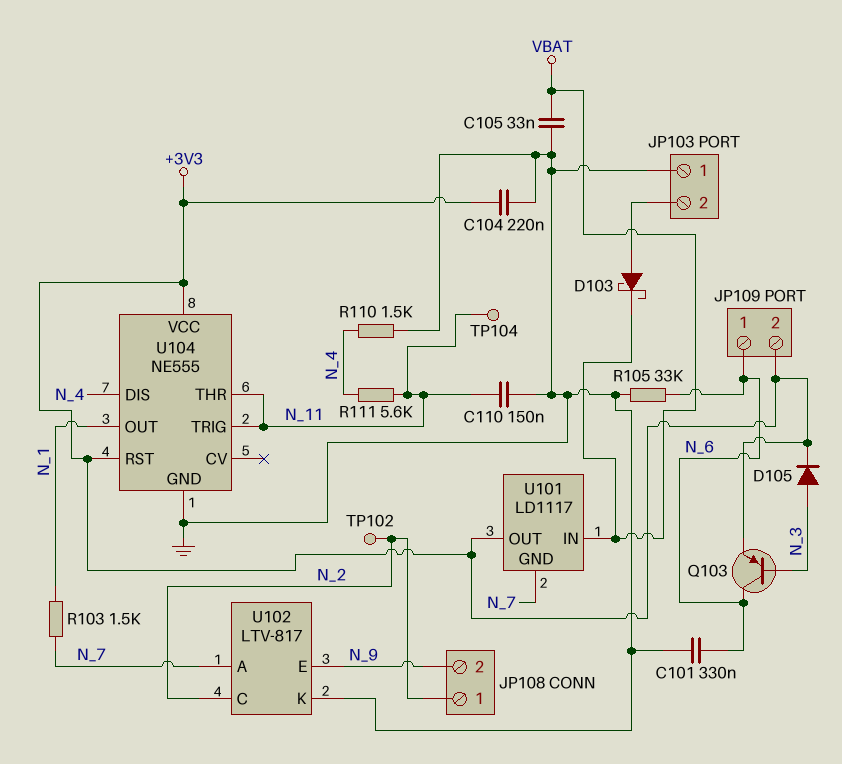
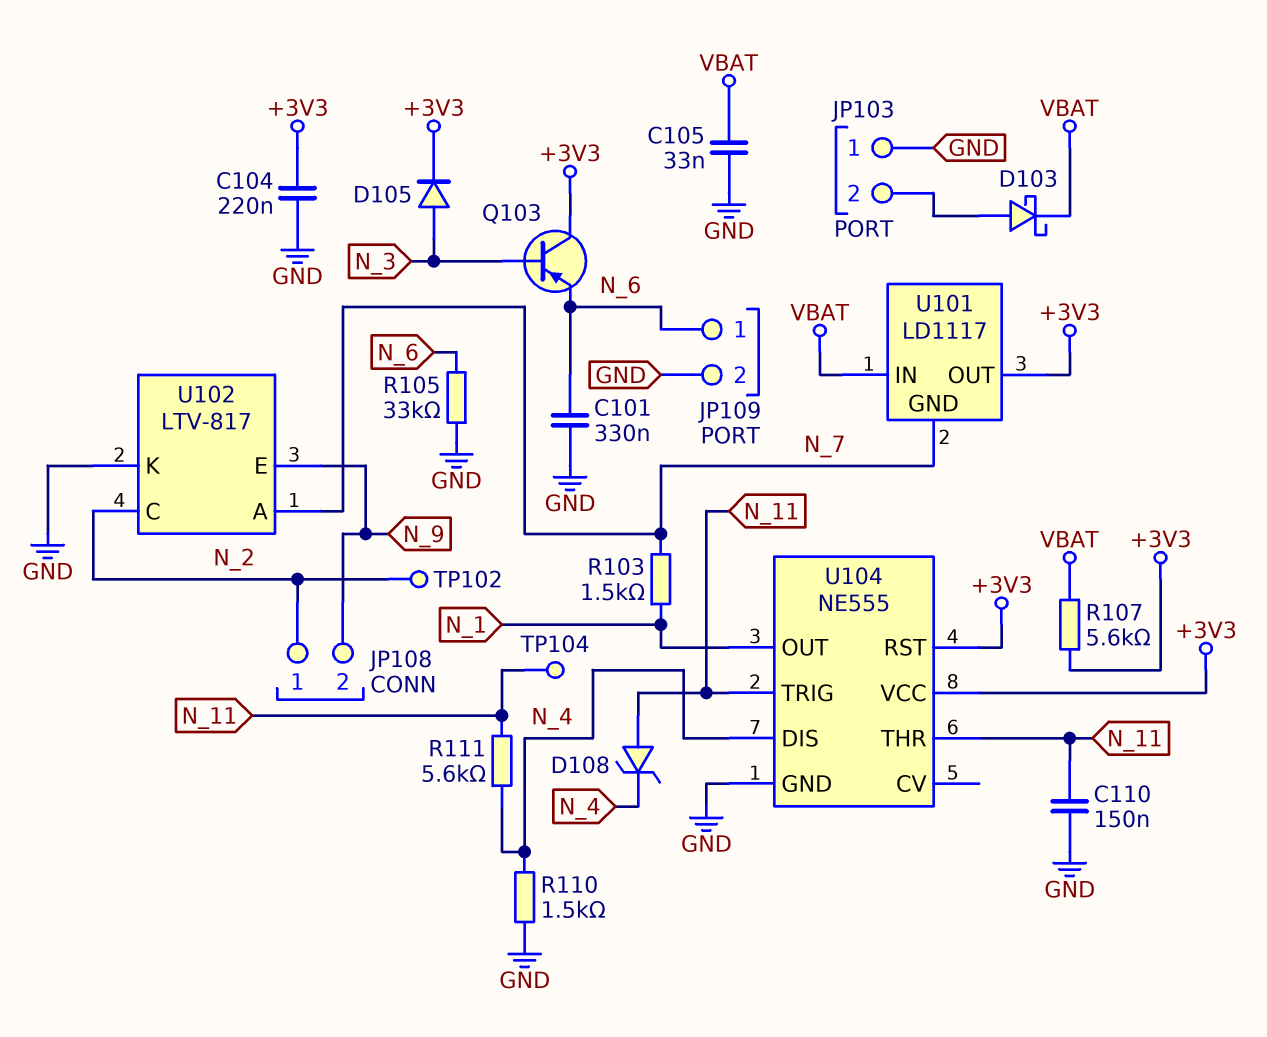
D108: none -> zener (A N_11, K N_4)
JP109 pin 2: +3V3 -> GND
Q103: PNP (B N_3, C N_6, E +3V3) -> PNP (B N_3, C +3V3, E N_6)
R107: none -> 5.6k (+3V3, VBAT)

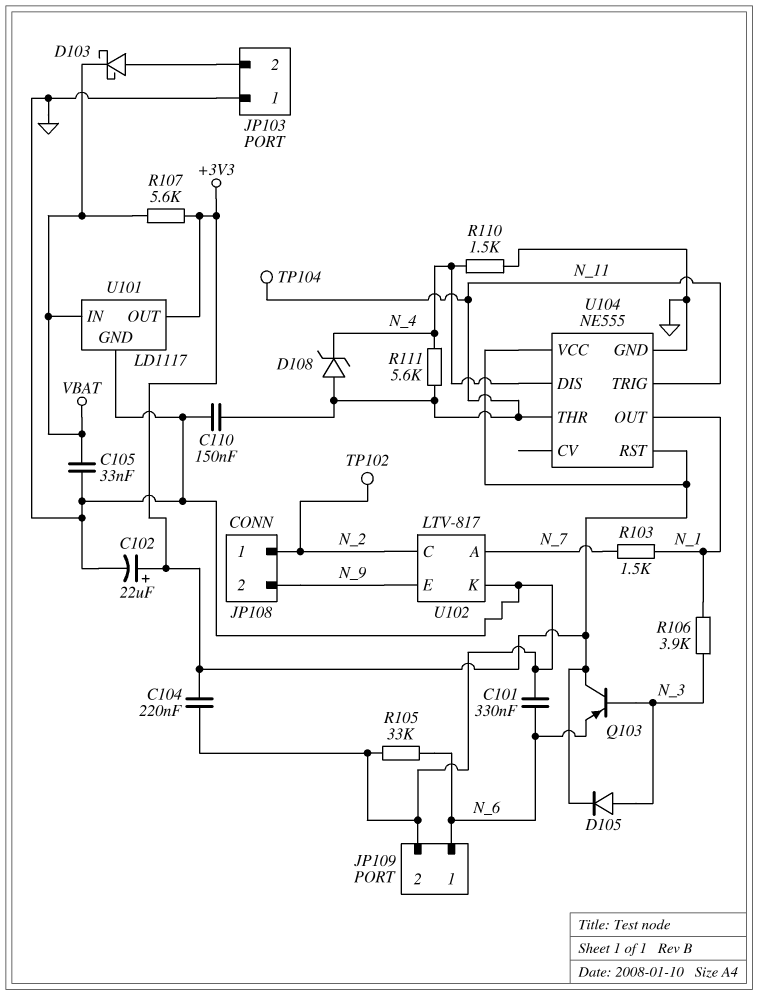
C102: none -> 22uF (plus +3V3, minus GND)
R106: none -> 3.9k (N_1, N_3)
U101 pin GND: N_7 -> GND

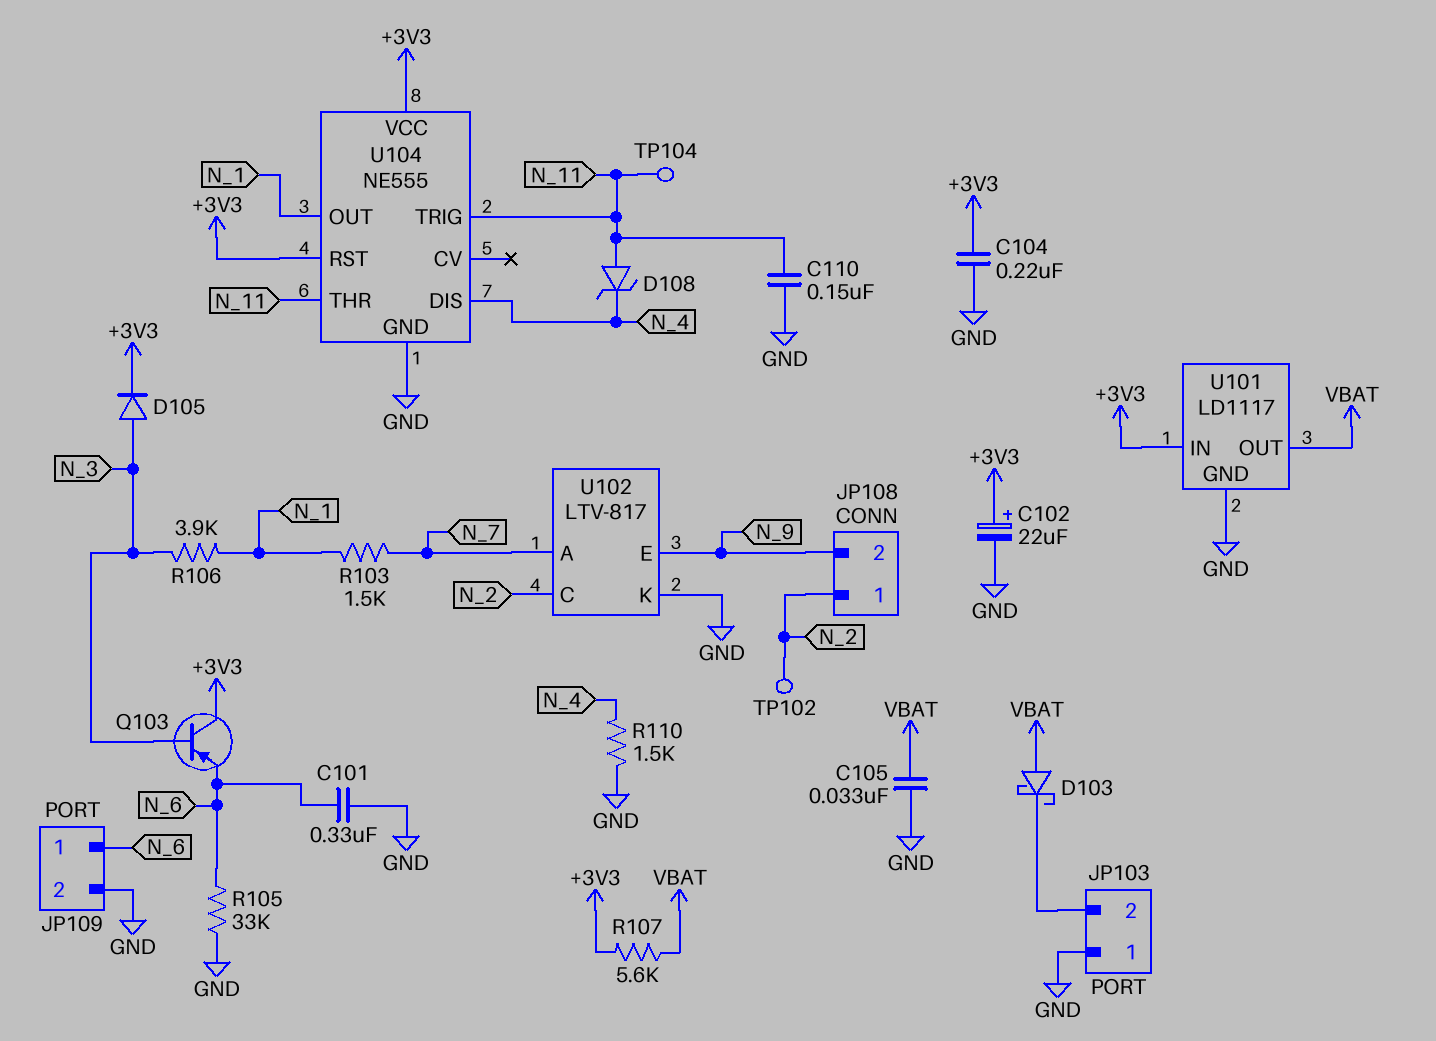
D103: schottky (A JP103/2, K VBAT) -> schottky (A VBAT, K JP103/2)
R111: 5.6k (N_4, N_11) -> none
U101 pin IN: VBAT -> +3V3
U101 pin OUT: +3V3 -> VBAT

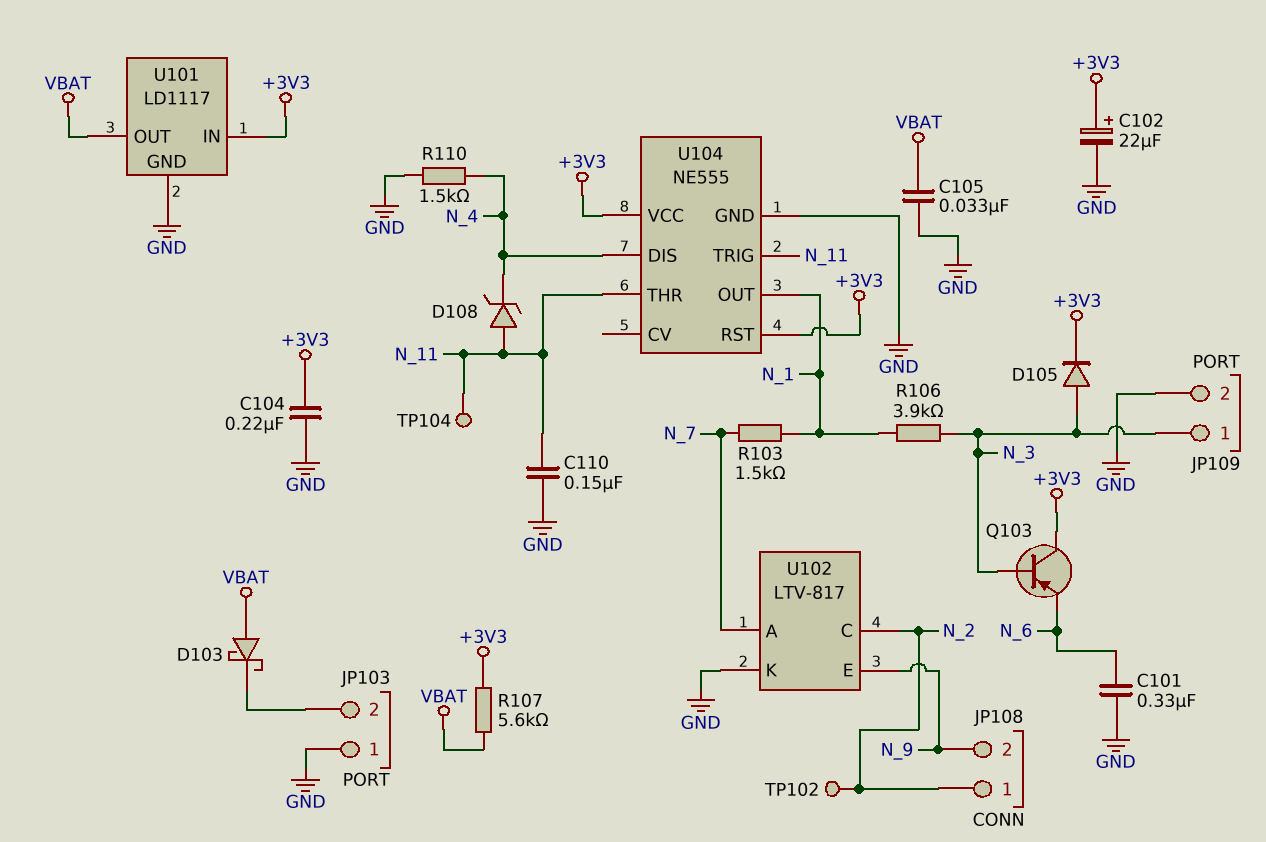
JP109 pin 1: N_6 -> N_3
R105: 33k (GND, N_6) -> none

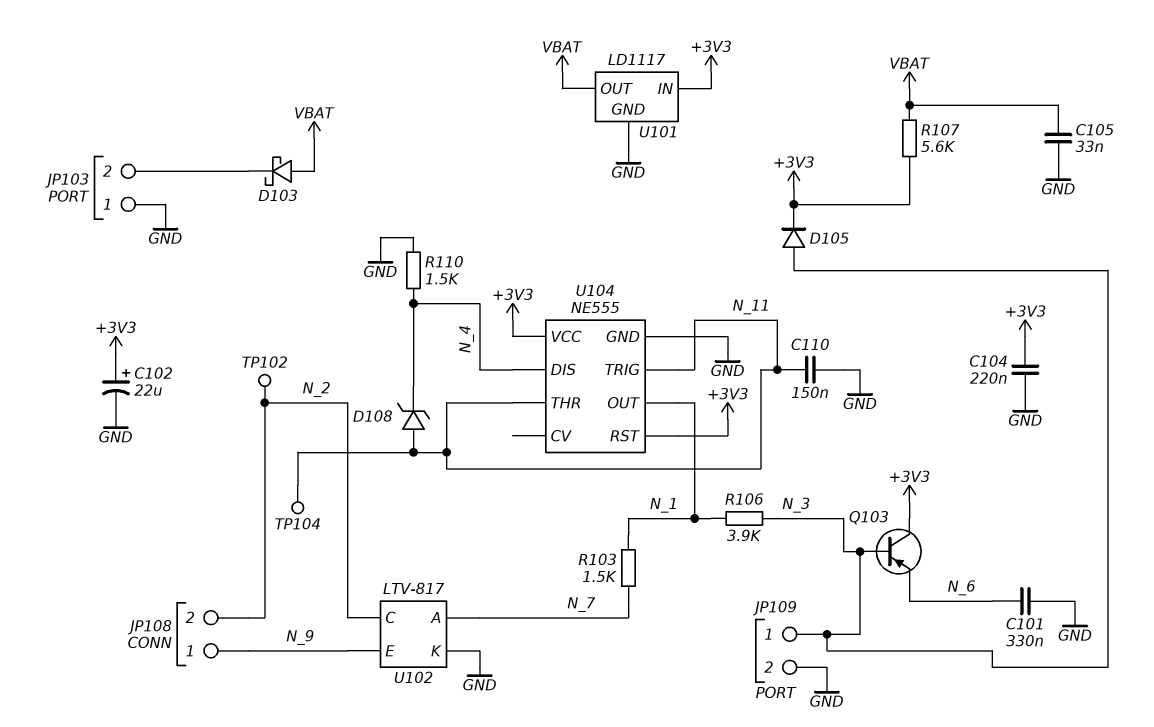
JP108 pin 1: N_2 -> N_9
JP108 pin 2: N_9 -> N_2

